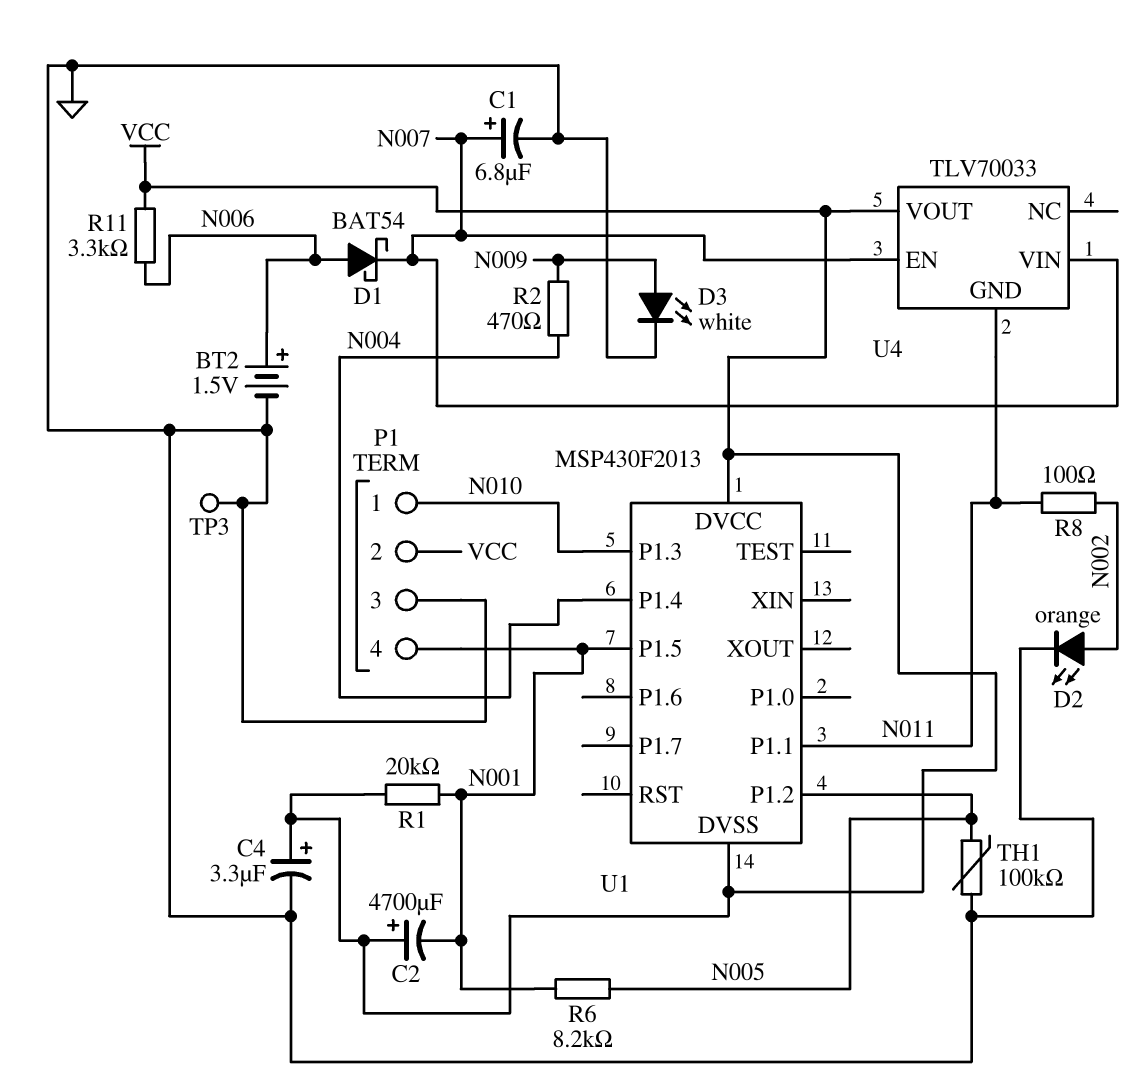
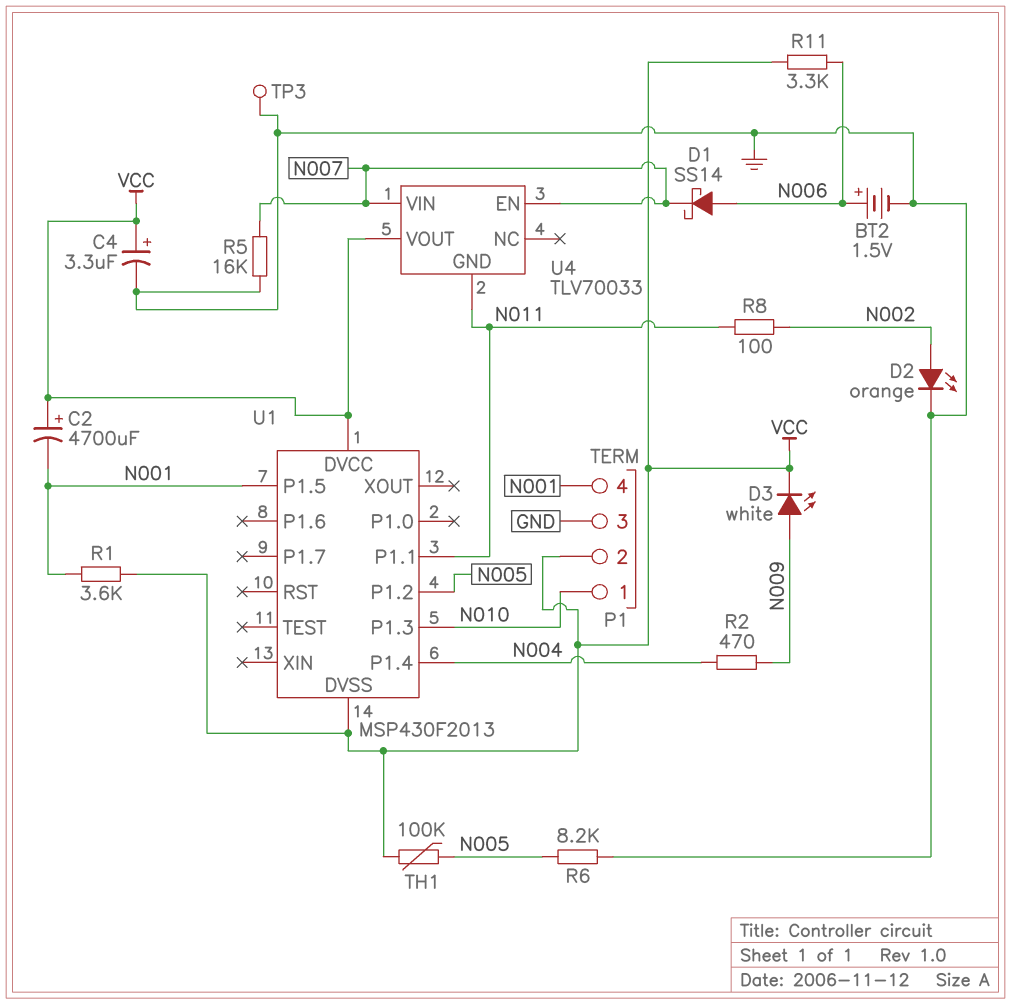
C1: 6.8uF (plus N007, minus GND) -> none
D1: schottky BAT54 (A N006, K N007) -> schottky SS14 (A N006, K N007)
D3: LED white (A N009, K GND) -> LED white (A N009, K VCC)
R1: 20k (N001, VCC) -> 3.6k (N001, VCC)
R5: none -> 16k (GND, N007)
R6: 8.2k (N001, N005) -> 8.2k (GND, N005)
TH1: 100k (GND, N005) -> 100k (N005, VCC)

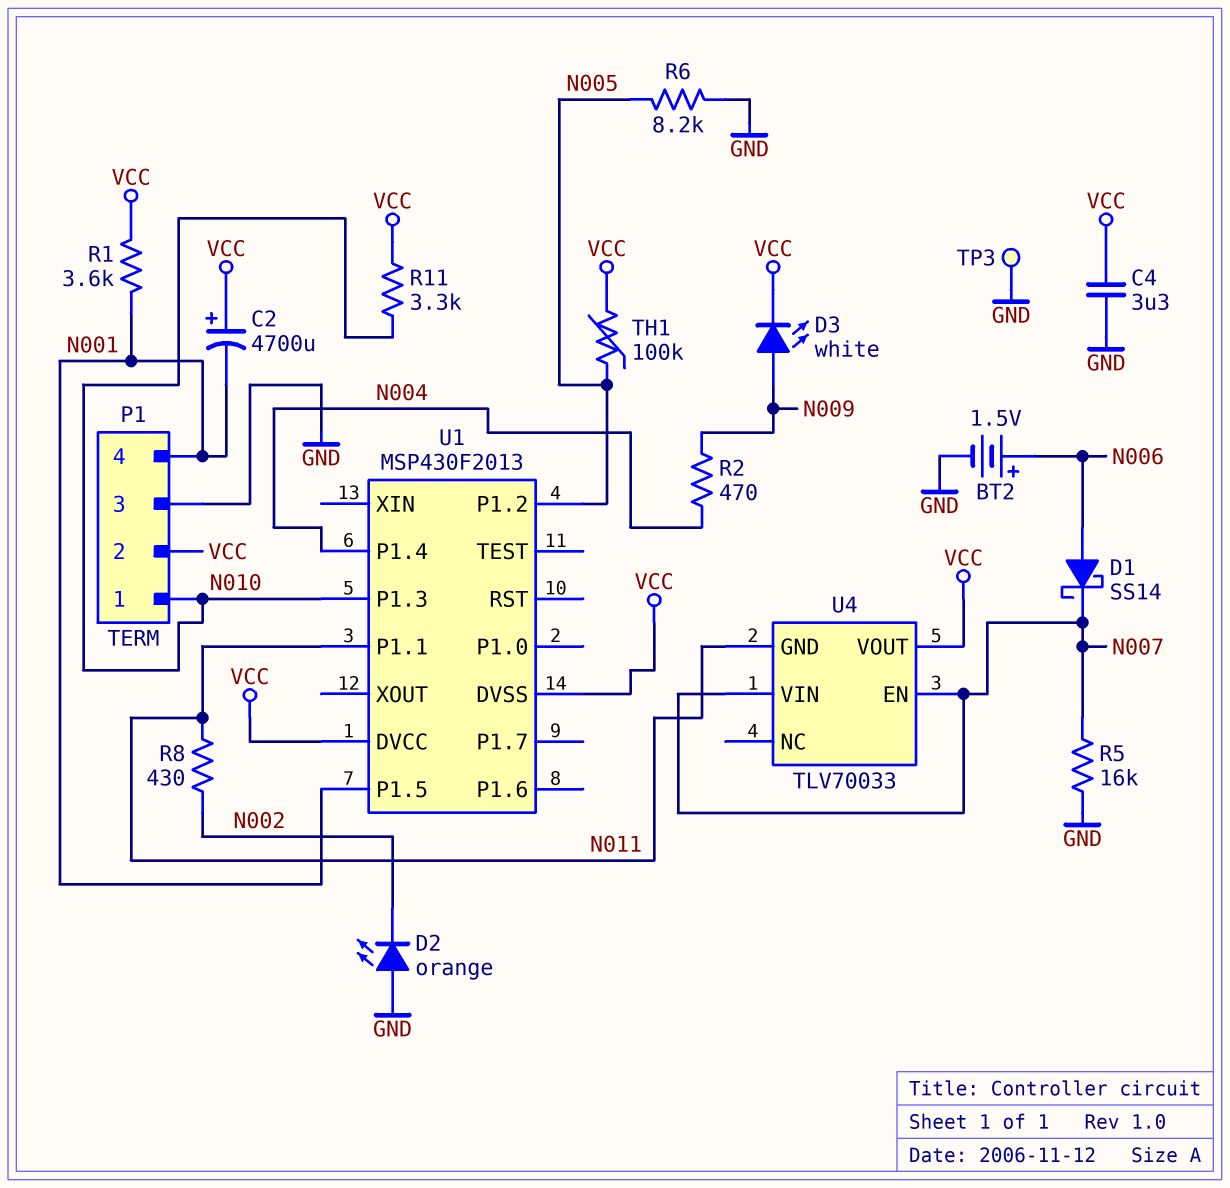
C4: 3.3uF (plus VCC, minus GND) -> 3.3uF (GND, VCC)
D2: LED orange (A N002, K GND) -> LED orange (A GND, K N002)
R8: 100 (N002, N011) -> 430 (N002, N011)
R11: 3.3k (N006, VCC) -> 3.3k (N010, VCC)

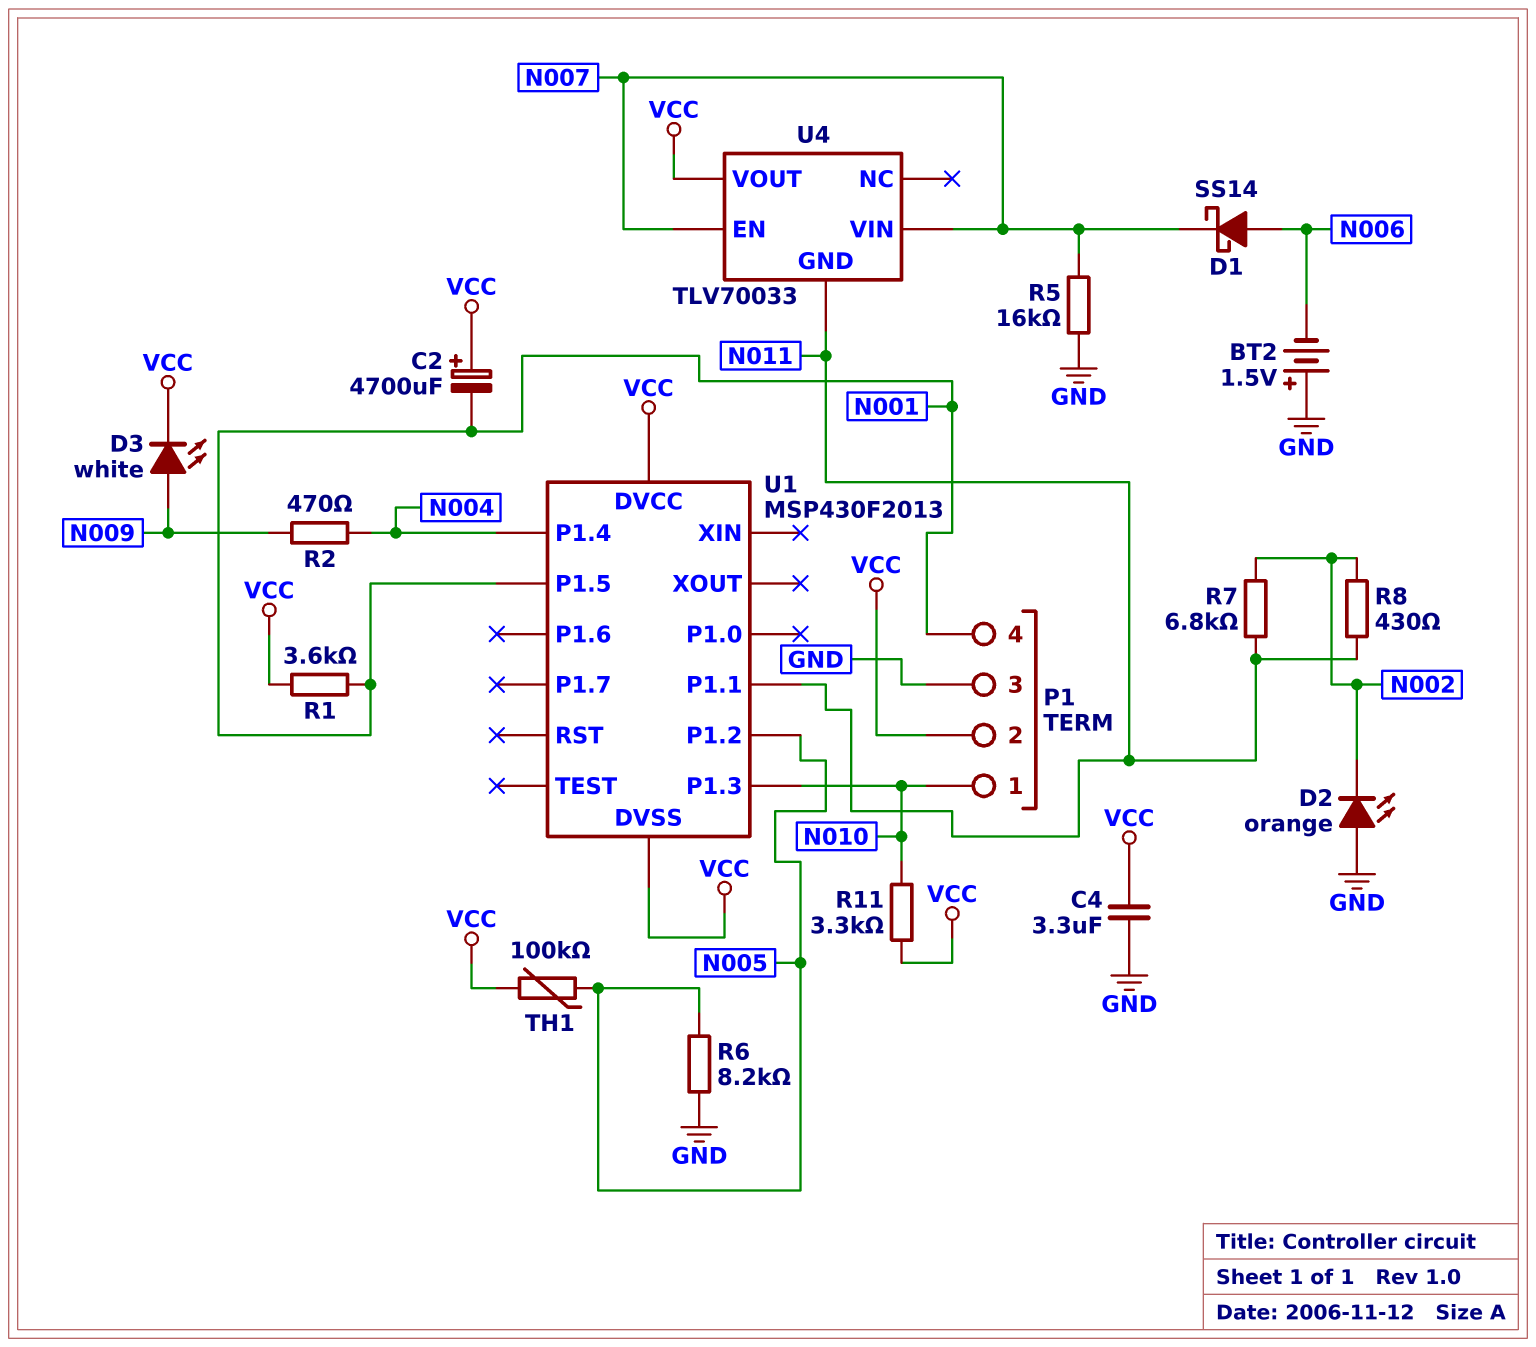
BT2: 1.5V (plus N006, minus GND) -> 1.5V (plus GND, minus N006)
R7: none -> 6.8k (N002, N011)
TP3: test point (GND) -> none

